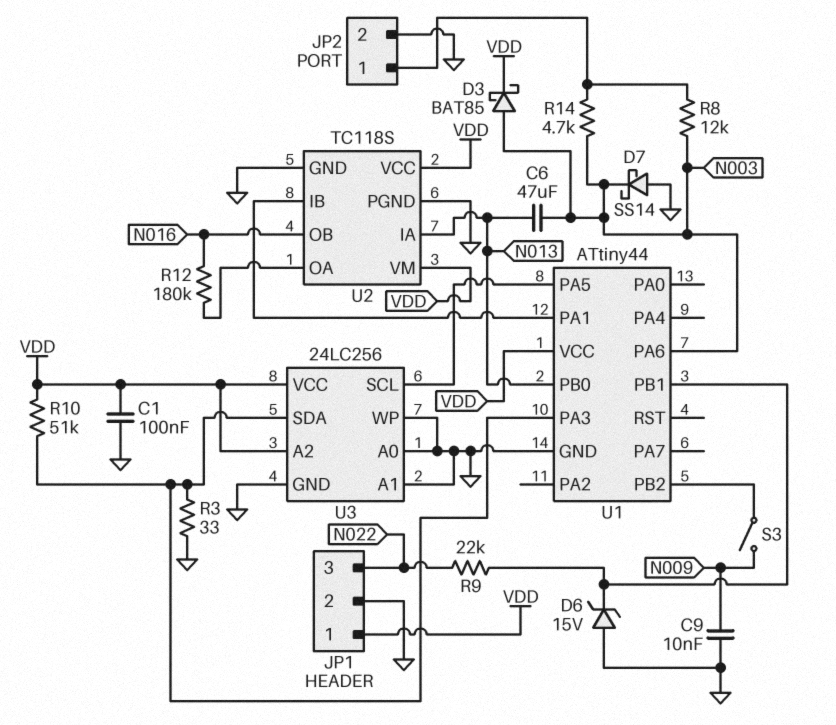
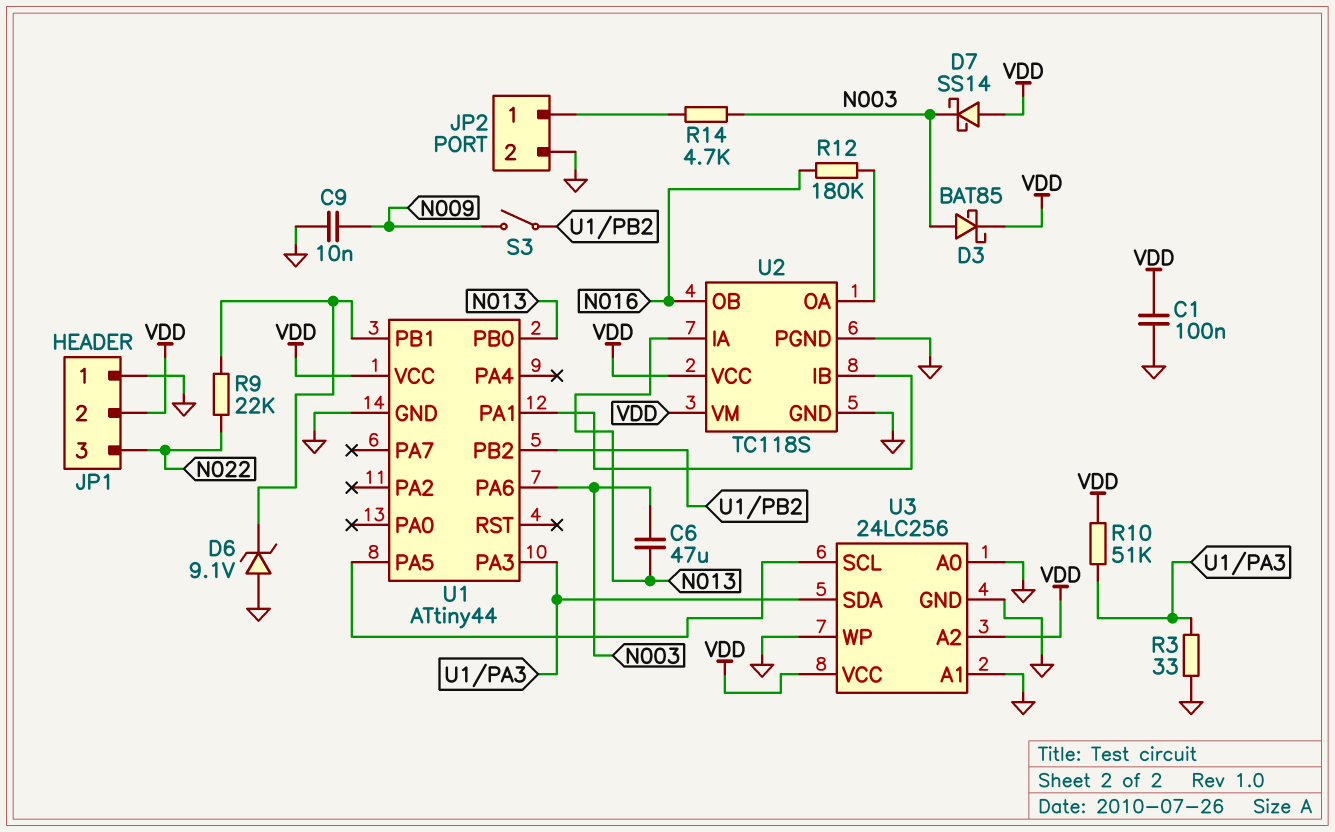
D6: zener 15V (A GND, K U1/PB1) -> zener 9.1V (A GND, K U1/PB1)
D7: schottky SS14 (A GND, K N003) -> schottky SS14 (A VDD, K N003)
JP1 pin 1: VDD -> GND
JP1 pin 2: GND -> VDD
R8: 12k (JP2/1, N003) -> none

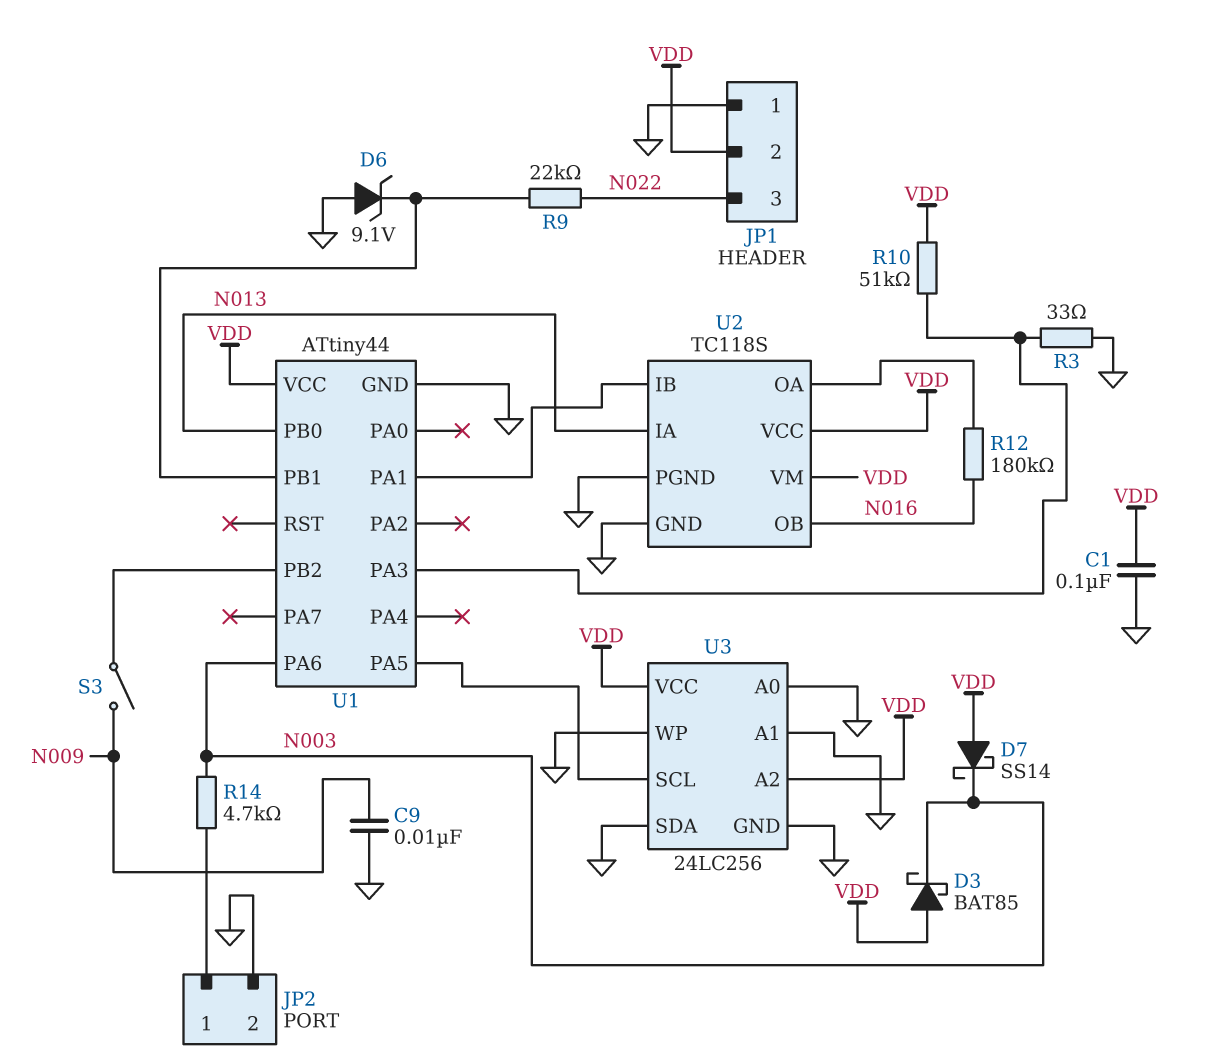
C6: 47uF (N003, N013) -> none
D3: schottky BAT85 (A N003, K VDD) -> schottky BAT85 (A VDD, K N003)
U3 pin SDA: U1/PA3 -> GND

